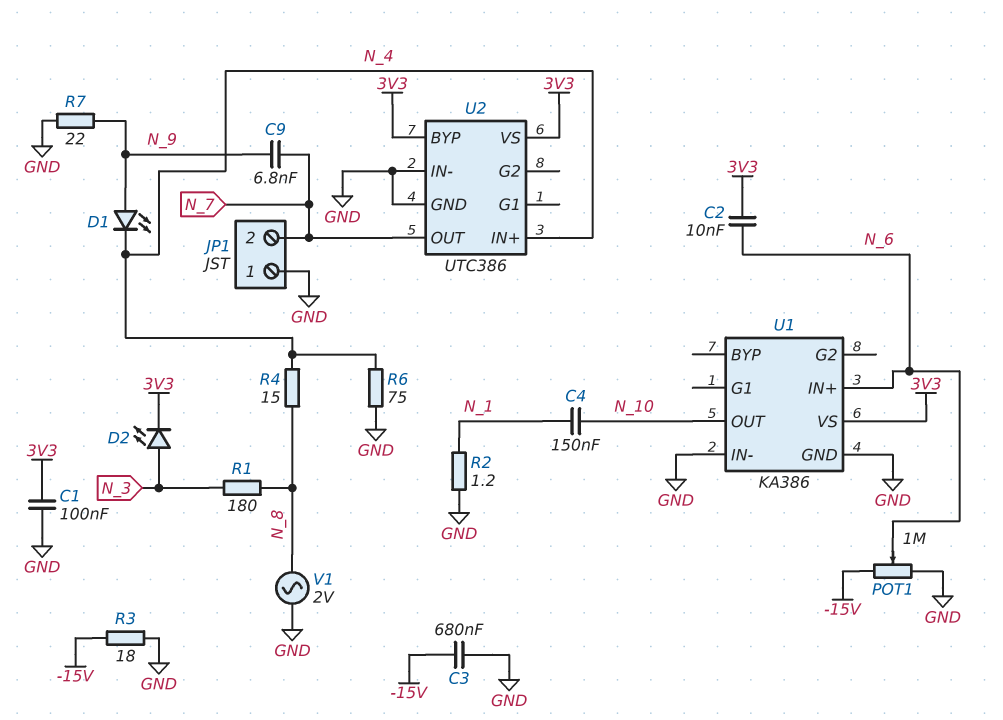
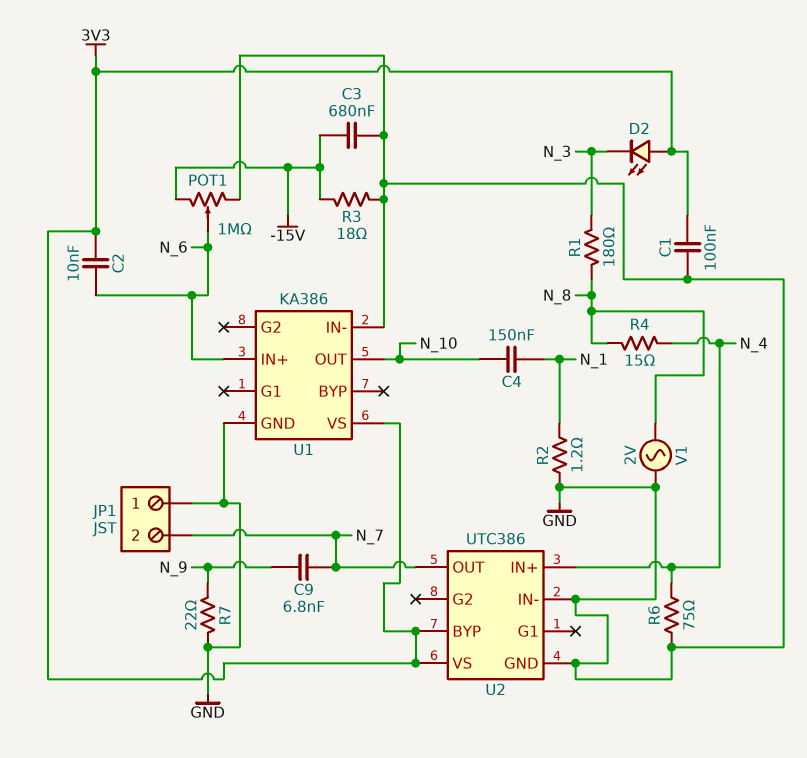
D1: LED (A N_9, K N_4) -> none
D2: LED (A N_3, K 3V3) -> LED (A 3V3, K N_3)

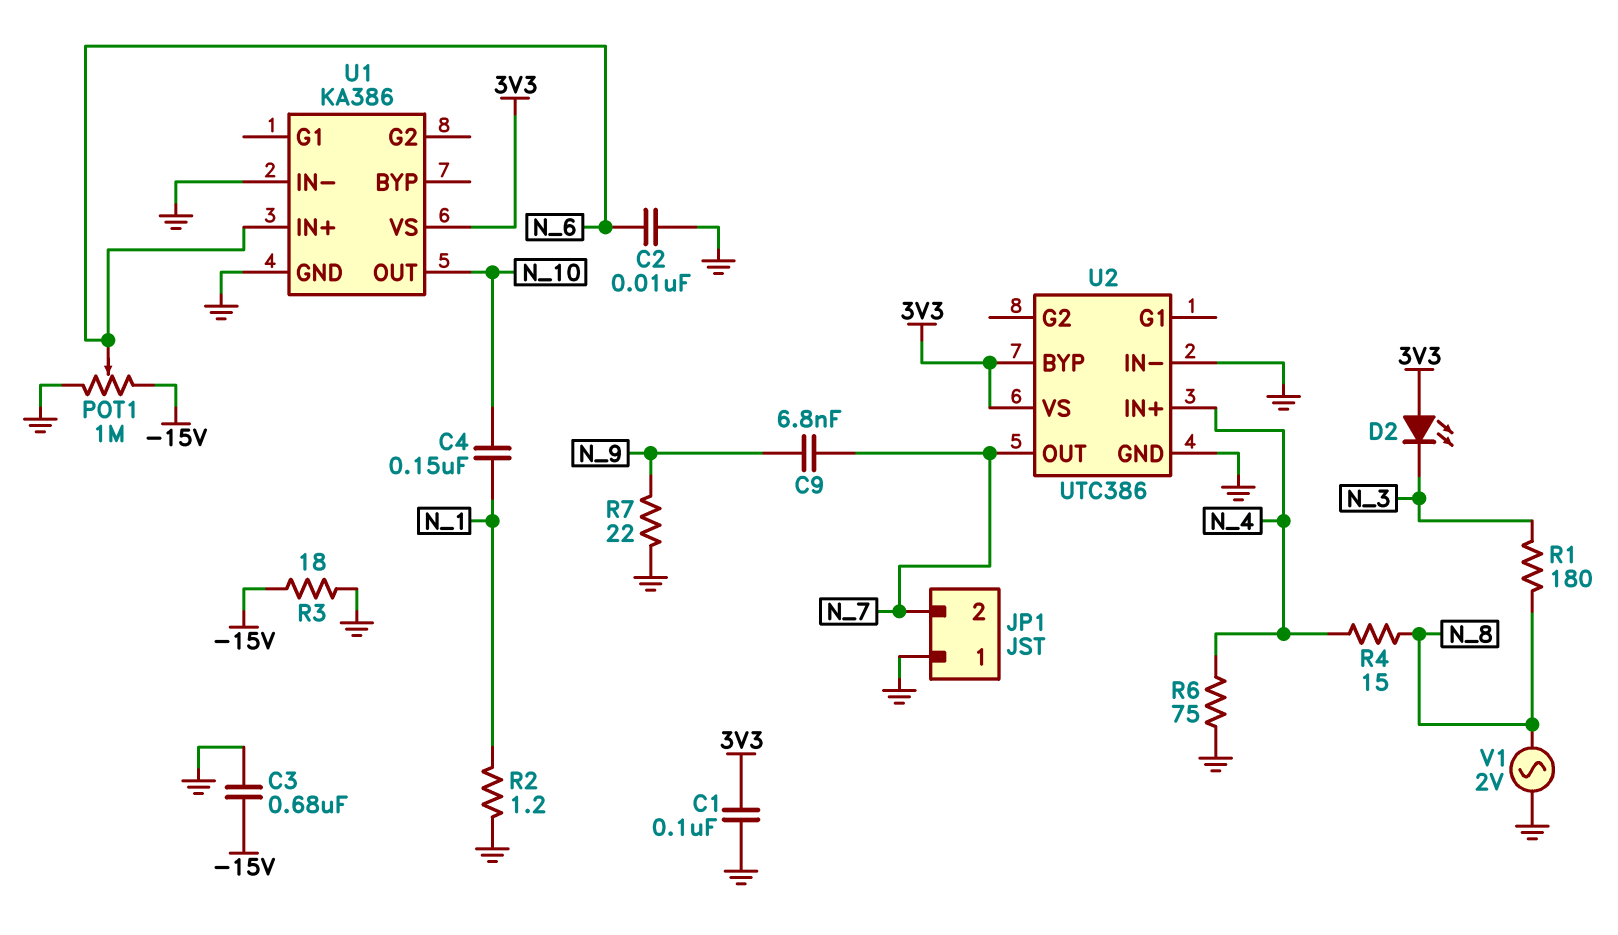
C2: 10nF (3V3, N_6) -> 10nF (GND, N_6)

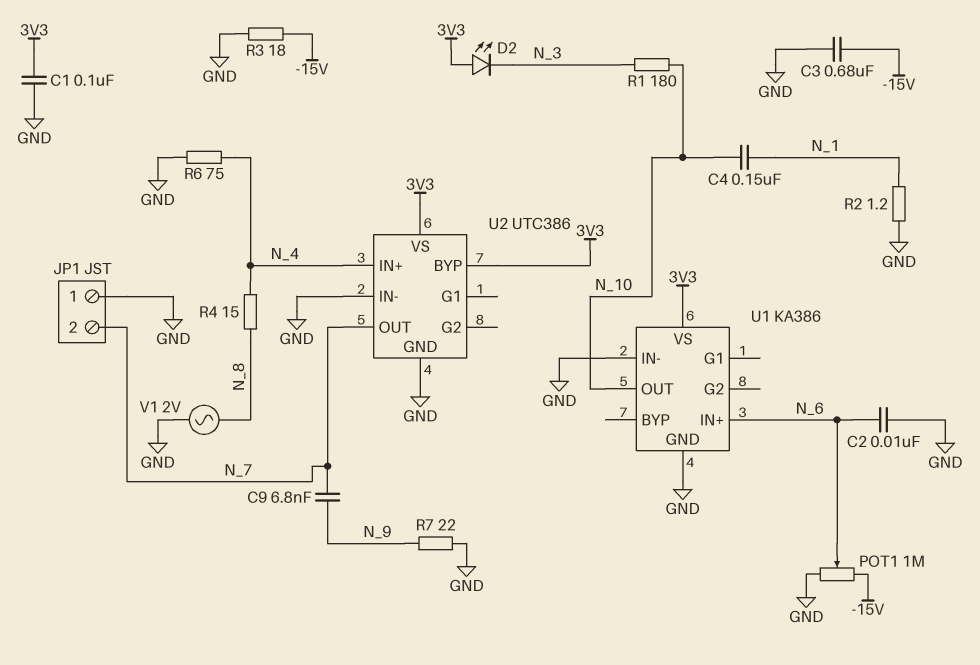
R1: 180 (N_3, N_8) -> 180 (N_3, N_10)

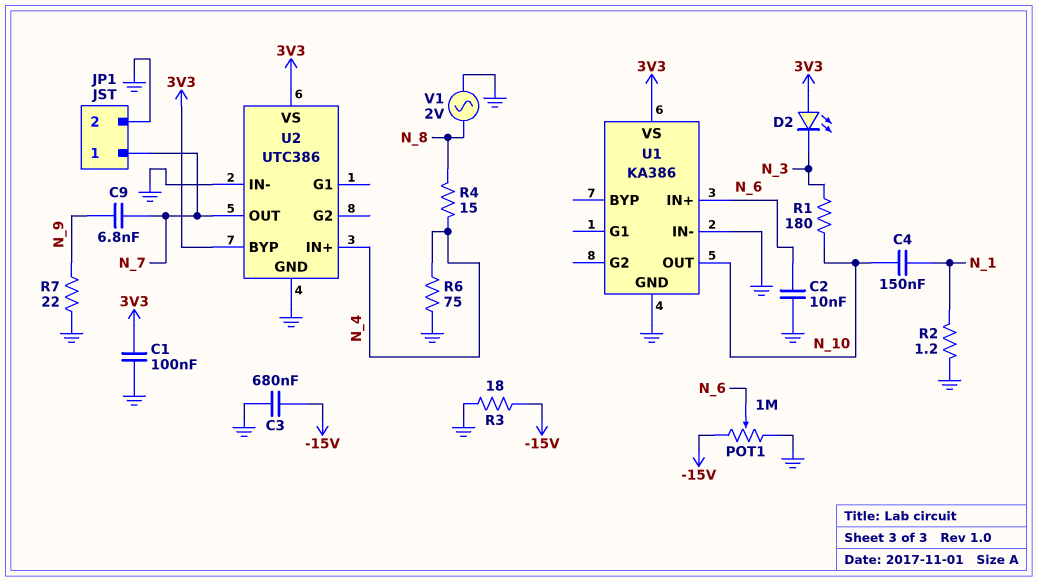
JP1 pin 1: GND -> N_7
JP1 pin 2: N_7 -> GND

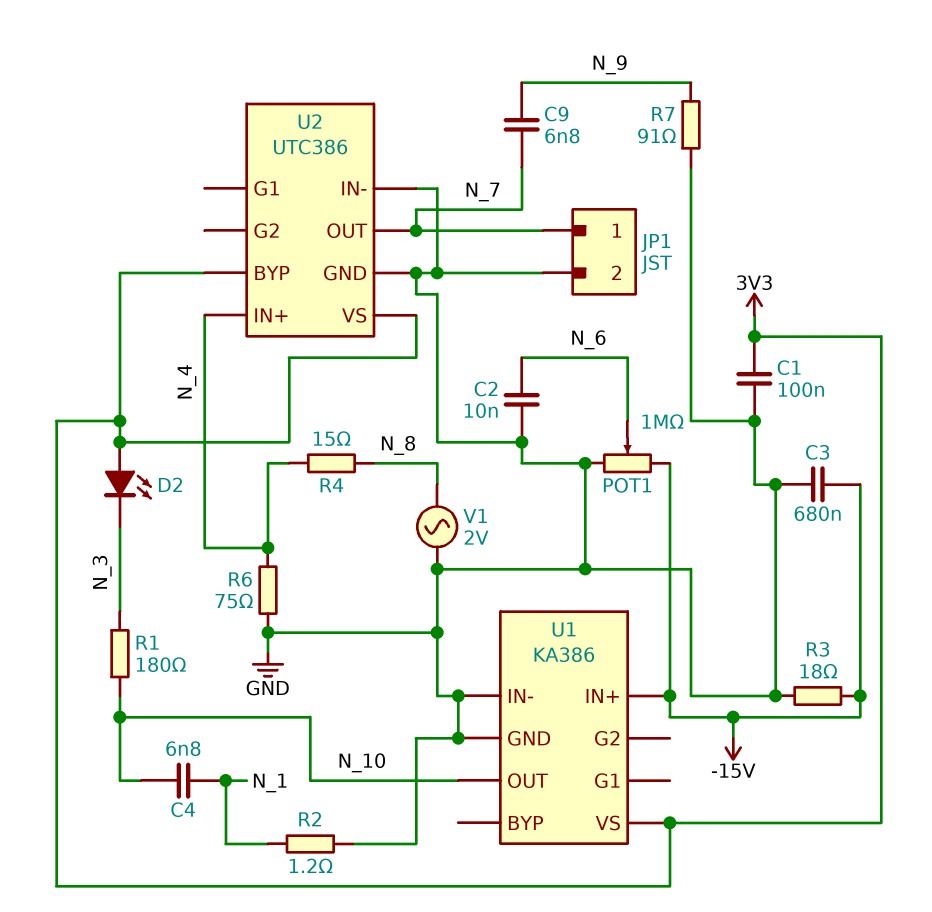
C4: 150nF (N_1, N_10) -> 6.8nF (N_1, N_10)
R7: 22 (GND, N_9) -> 91 (GND, N_9)
U1 pin IN+: N_6 -> -15V

